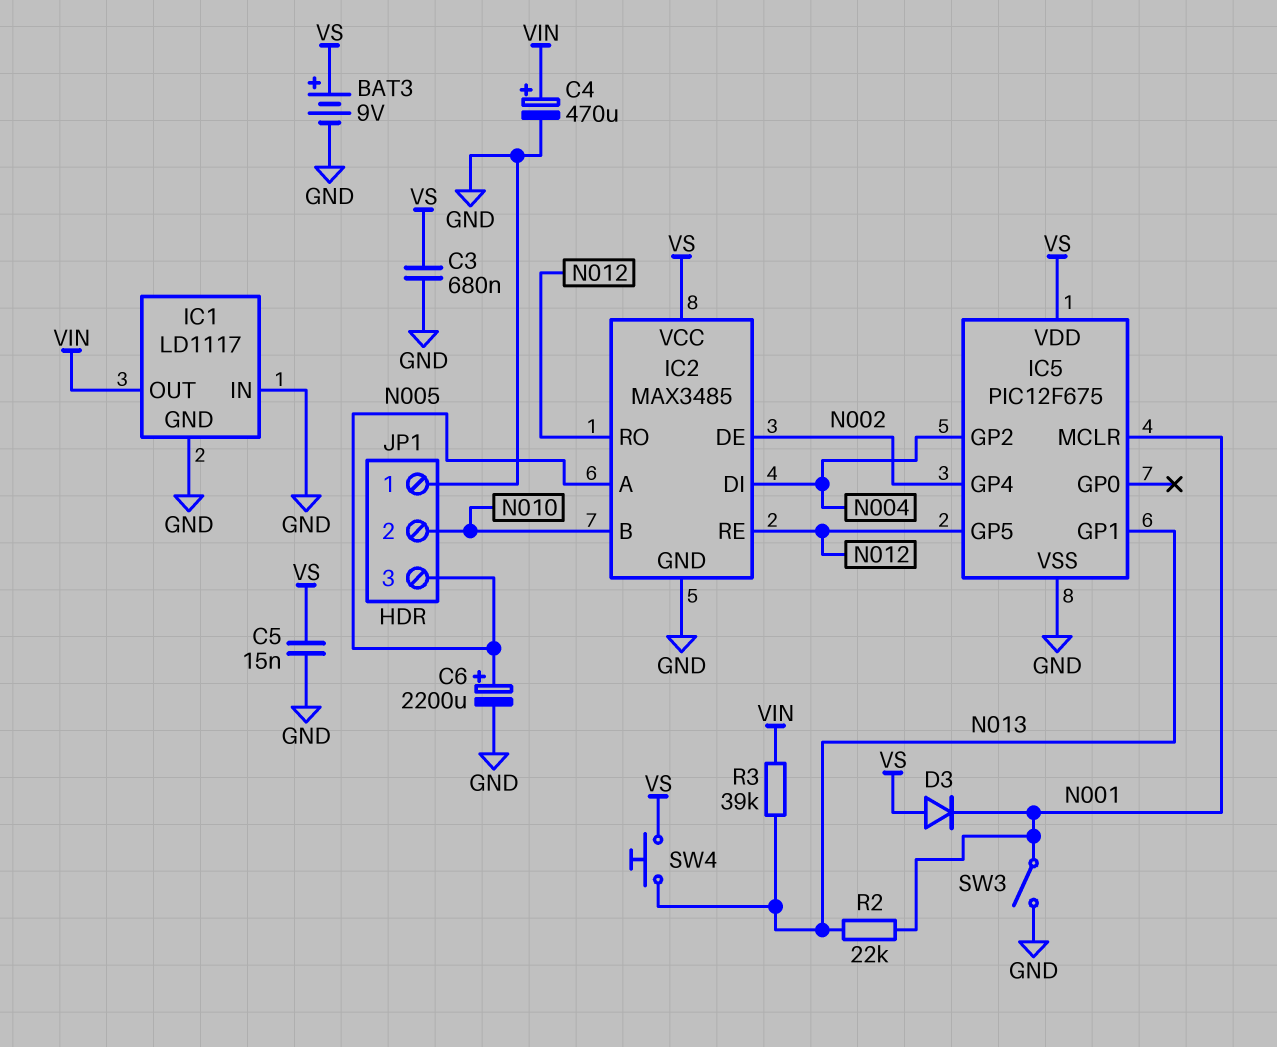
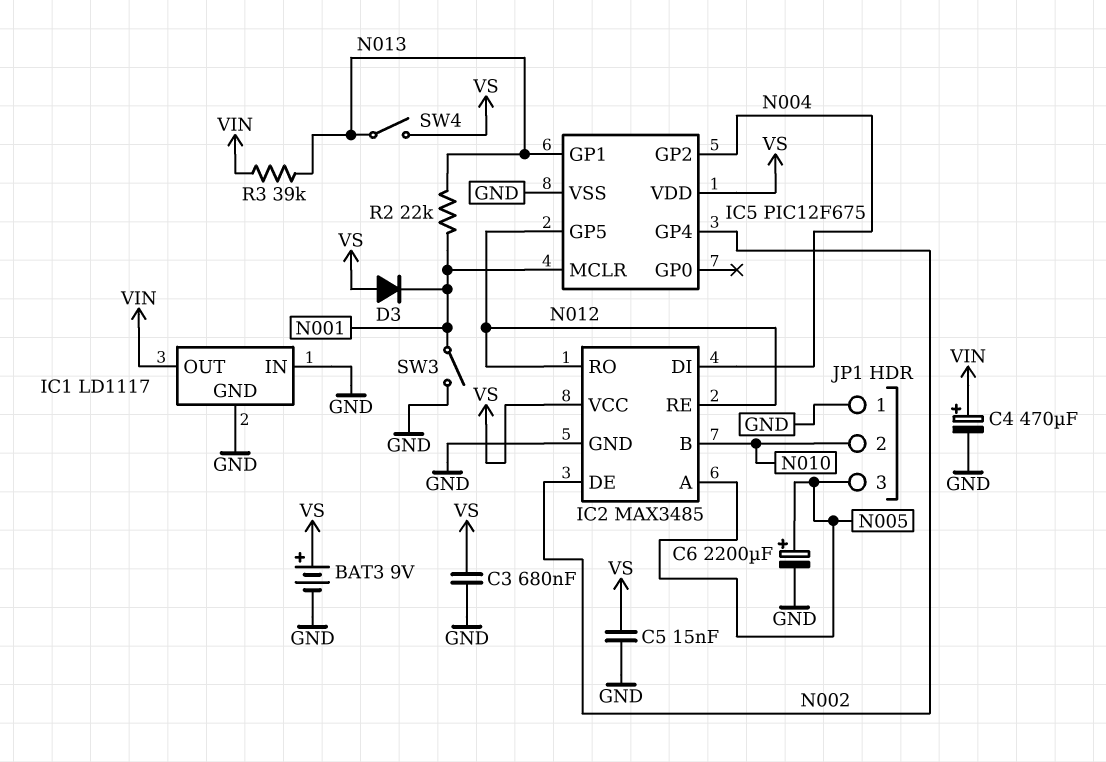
SW4: button (N013, VS) -> switch (N013, VS)

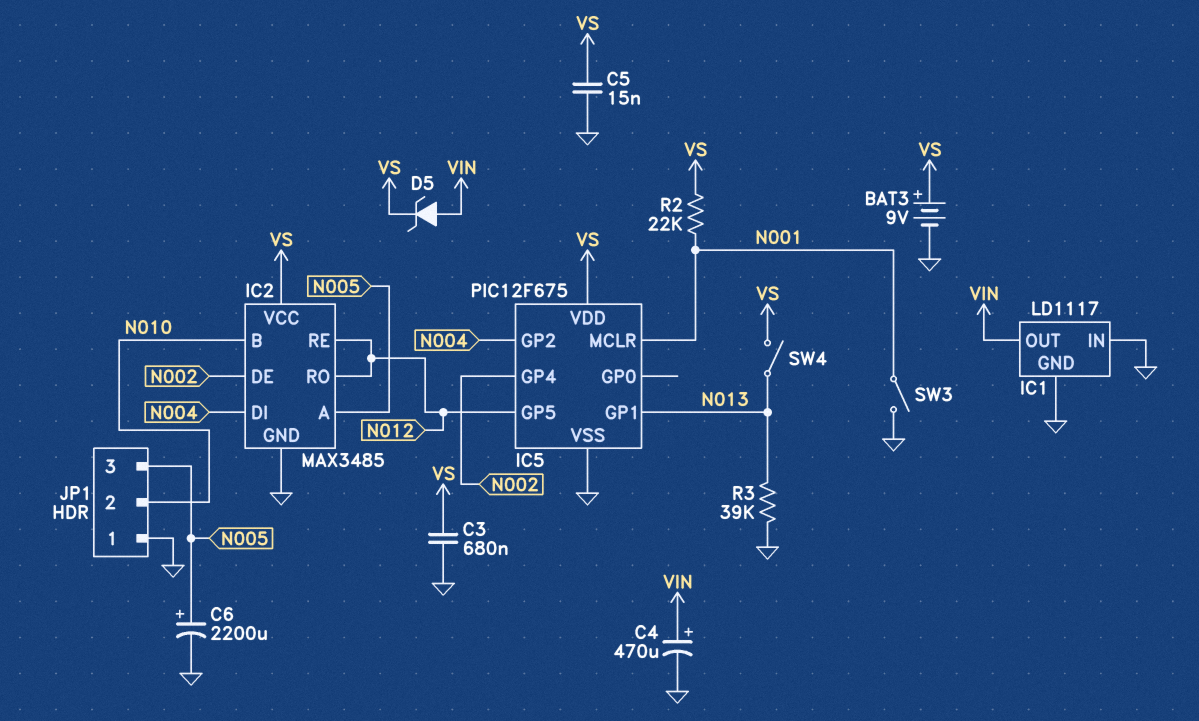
D3: diode (A VS, K N001) -> none
D5: none -> zener (A VIN, K VS)
R2: 22k (N001, N013) -> 22k (N001, VS)
R3: 39k (N013, VIN) -> 39k (GND, N013)

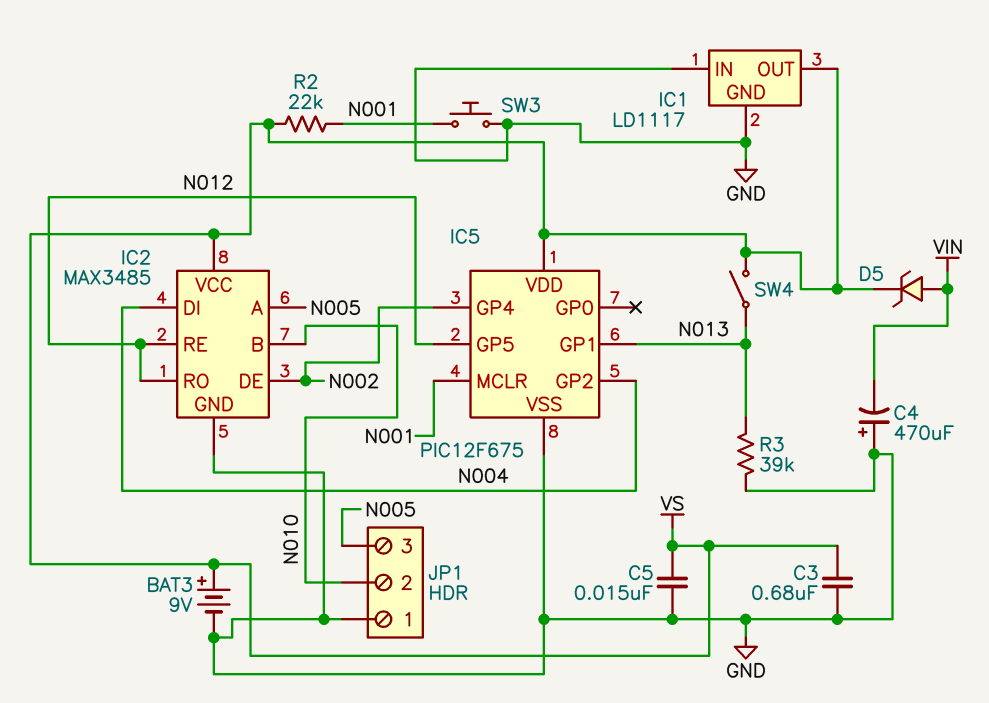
C4: 470uF (plus VIN, minus GND) -> 470uF (plus GND, minus VIN)
C6: 2200uF (plus N005, minus GND) -> none
IC1 pin OUT: VIN -> VS
SW3: switch (GND, N001) -> button (GND, N001)

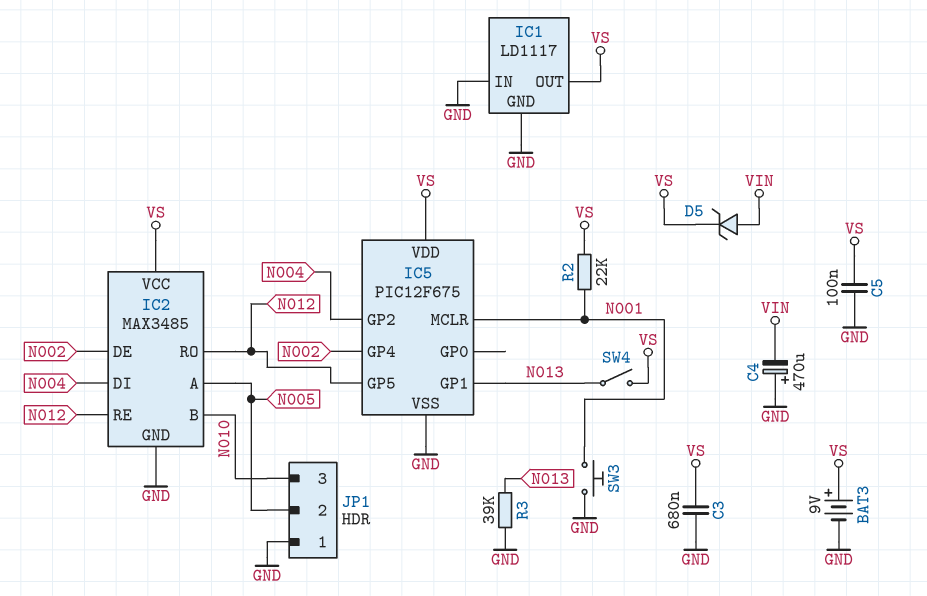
C5: 15nF (GND, VS) -> 100nF (GND, VS)
JP1 pin 2: N010 -> N005
JP1 pin 3: N005 -> N010

